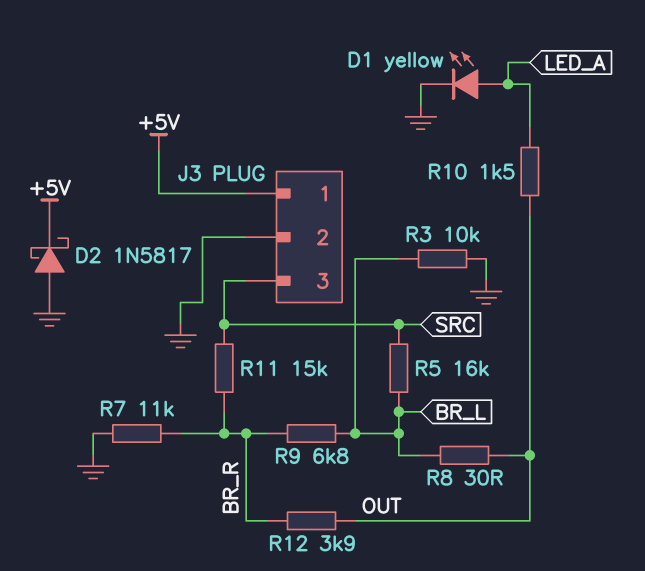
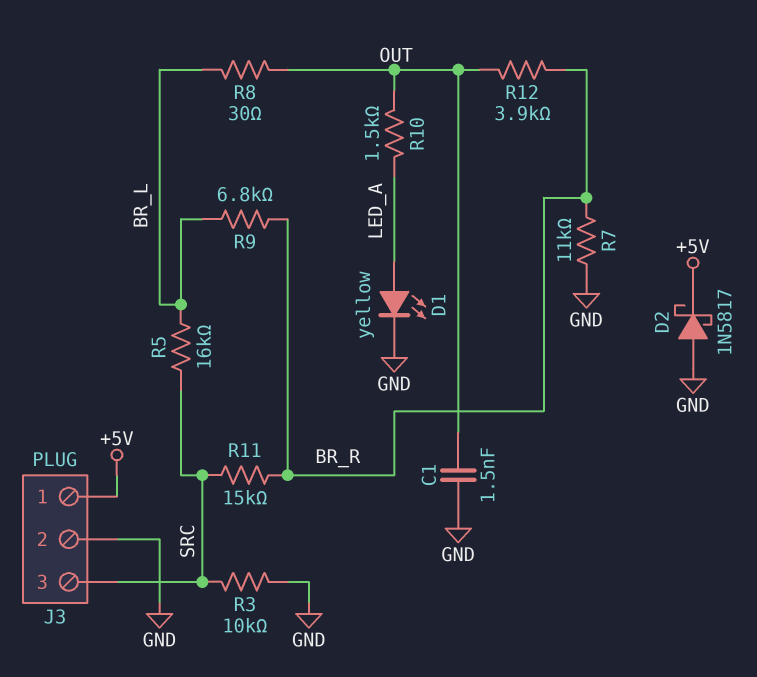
C1: none -> 1.5nF (GND, OUT)
R3: 10k (BR_L, GND) -> 10k (GND, SRC)

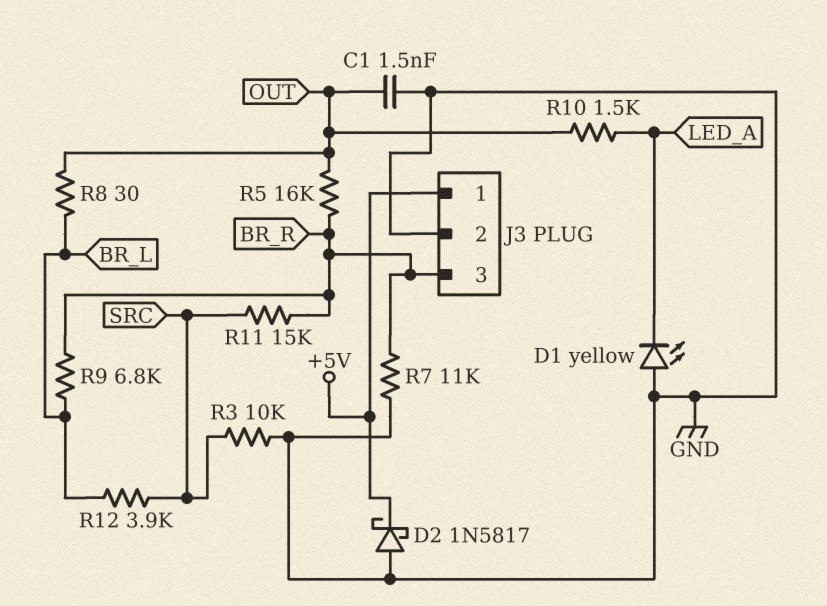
D1: LED yellow (A LED_A, K GND) -> LED yellow (A GND, K LED_A)
J3 pin 3: SRC -> BR_R
R5: 16k (BR_L, SRC) -> 16k (BR_R, OUT)
R12: 3.9k (BR_R, OUT) -> 3.9k (BR_L, SRC)

